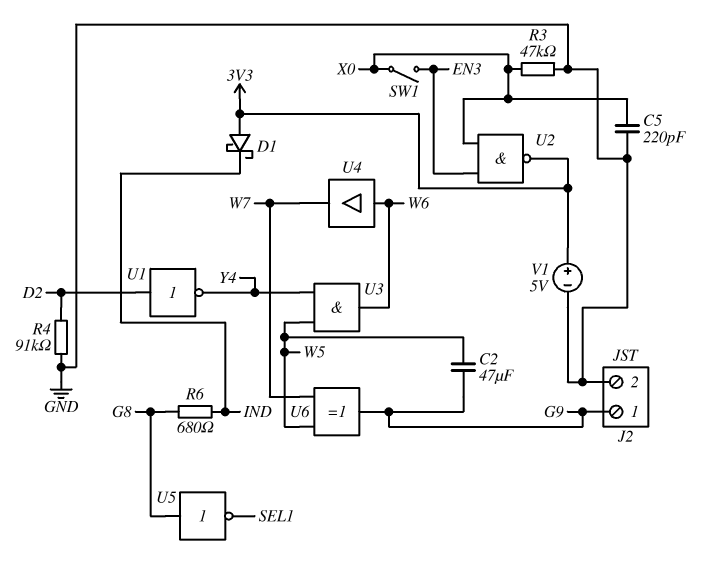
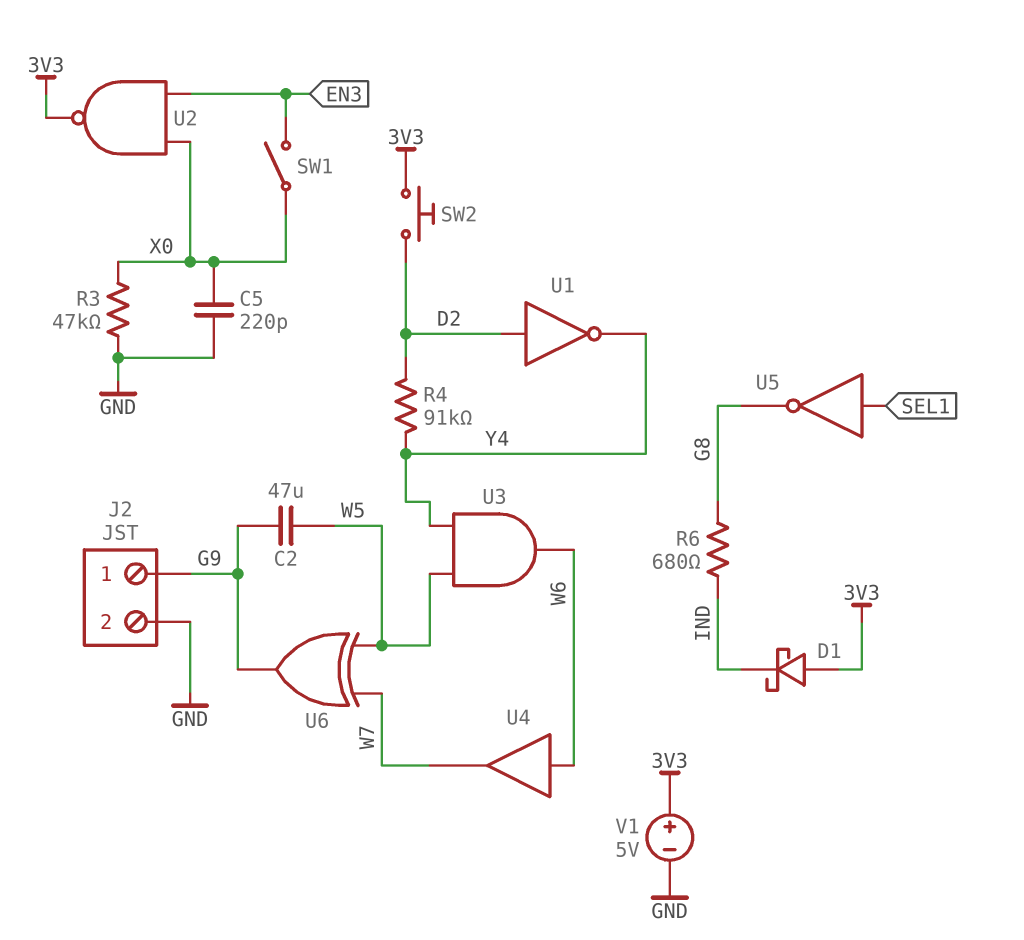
R4: 91k (D2, GND) -> 91k (D2, Y4)
SW2: none -> button (3V3, D2)
U5: NOT (in G8, out SEL1) -> NOT (in SEL1, out G8)

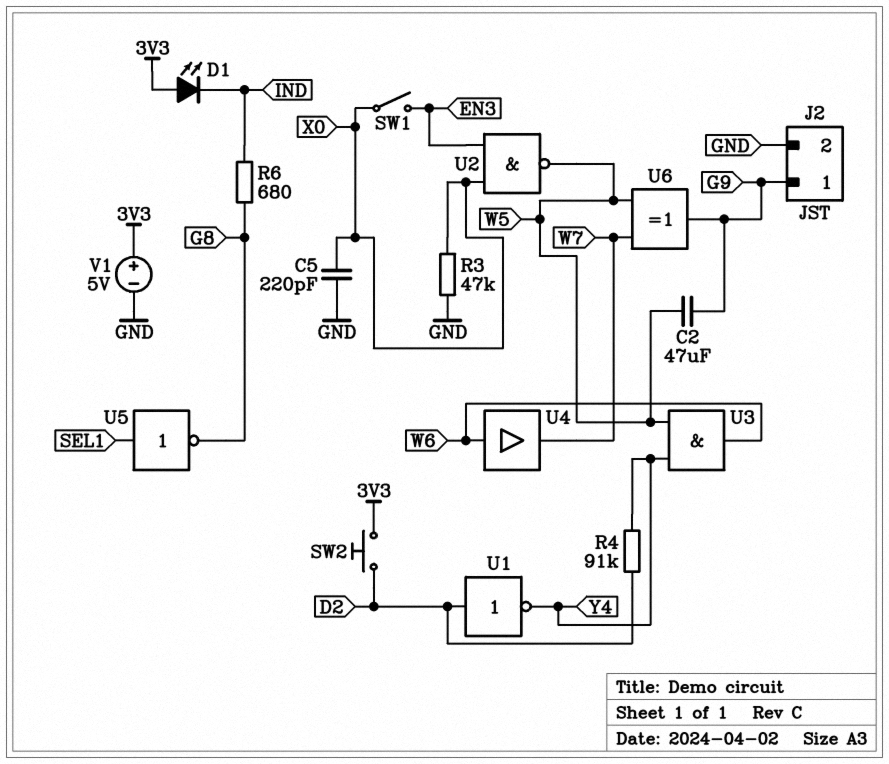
D1: schottky (A 3V3, K IND) -> LED (A 3V3, K IND)
U2: NAND (in EN3, in X0, out 3V3) -> NAND (in EN3, in X0, out W5)

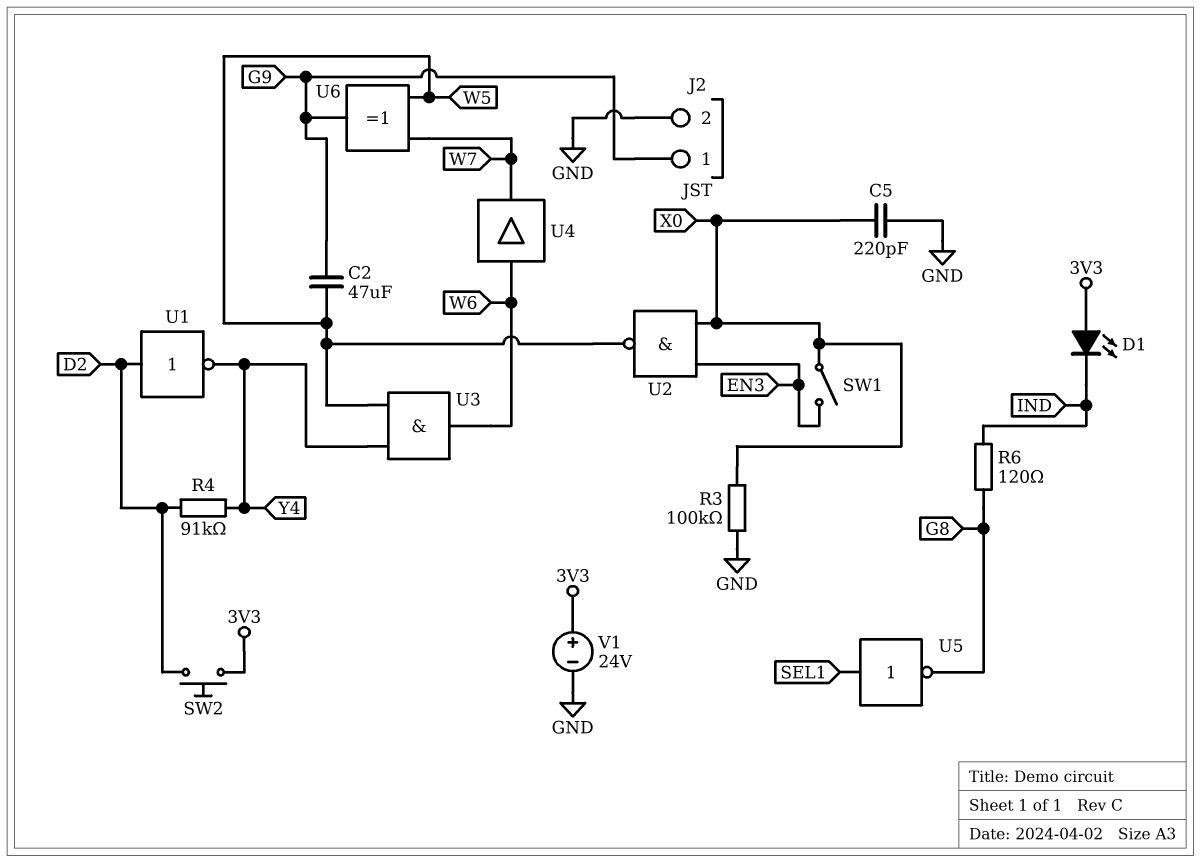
R3: 47k (GND, X0) -> 100k (GND, X0)
R6: 680 (G8, IND) -> 120 (G8, IND)
V1: 5V (plus 3V3, minus GND) -> 24V (plus 3V3, minus GND)

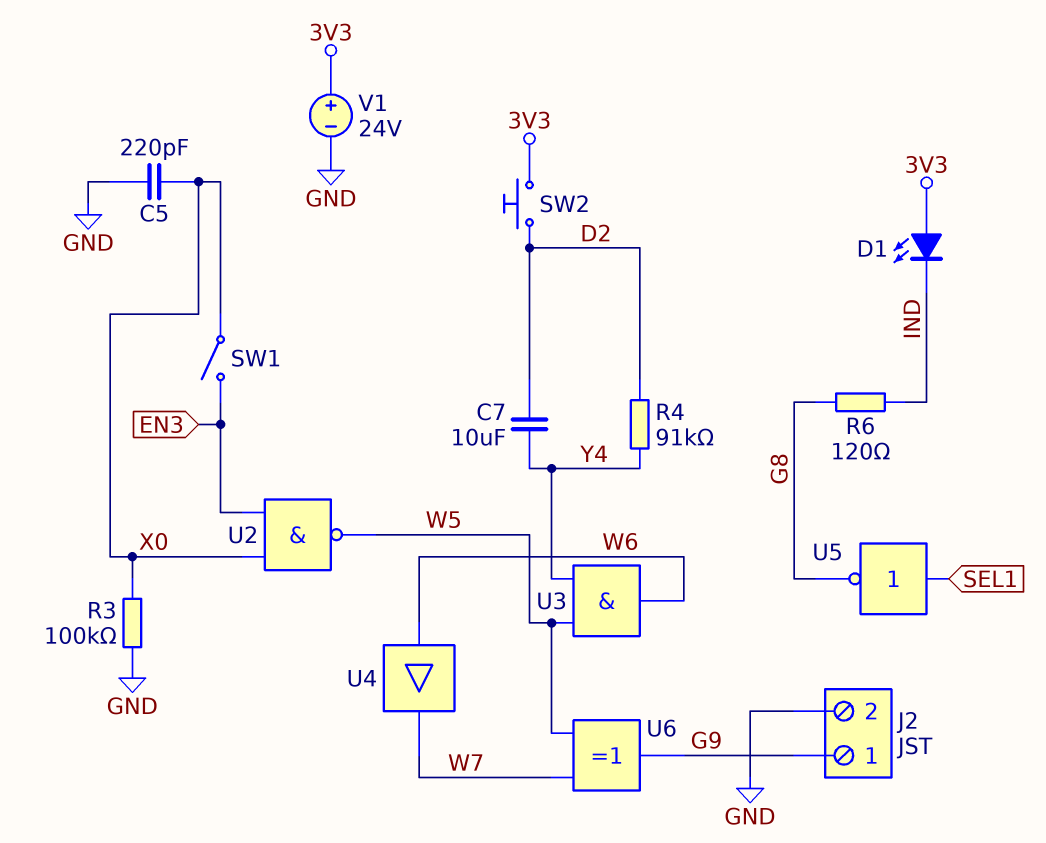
C2: 47uF (G9, W5) -> none
C7: none -> 10uF (D2, Y4)
U1: NOT (in D2, out Y4) -> none

